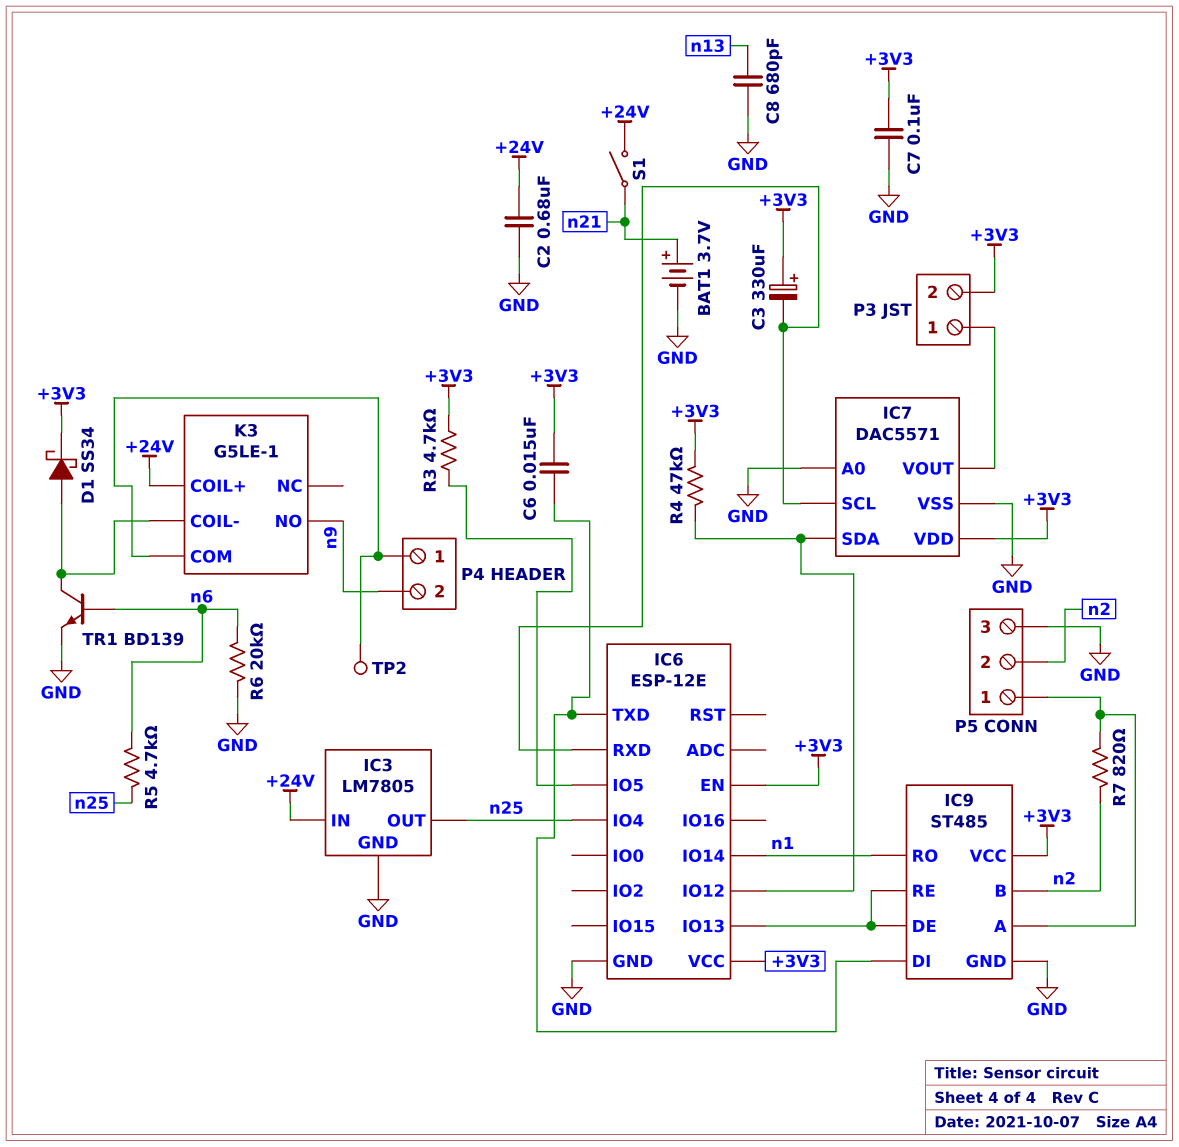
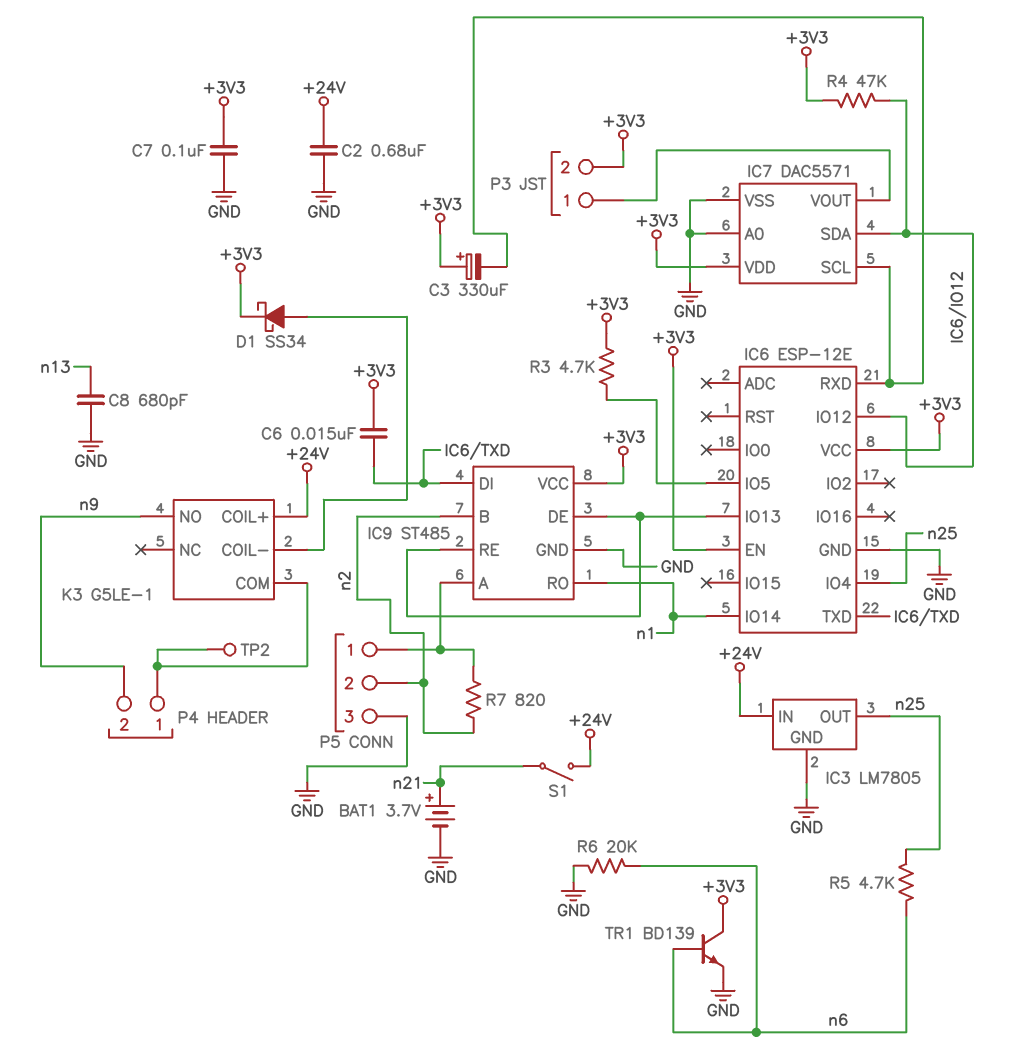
TR1: NPN BD139 (B n6, C K3/COIL-, E GND) -> NPN BD139 (B n6, C +3V3, E GND)

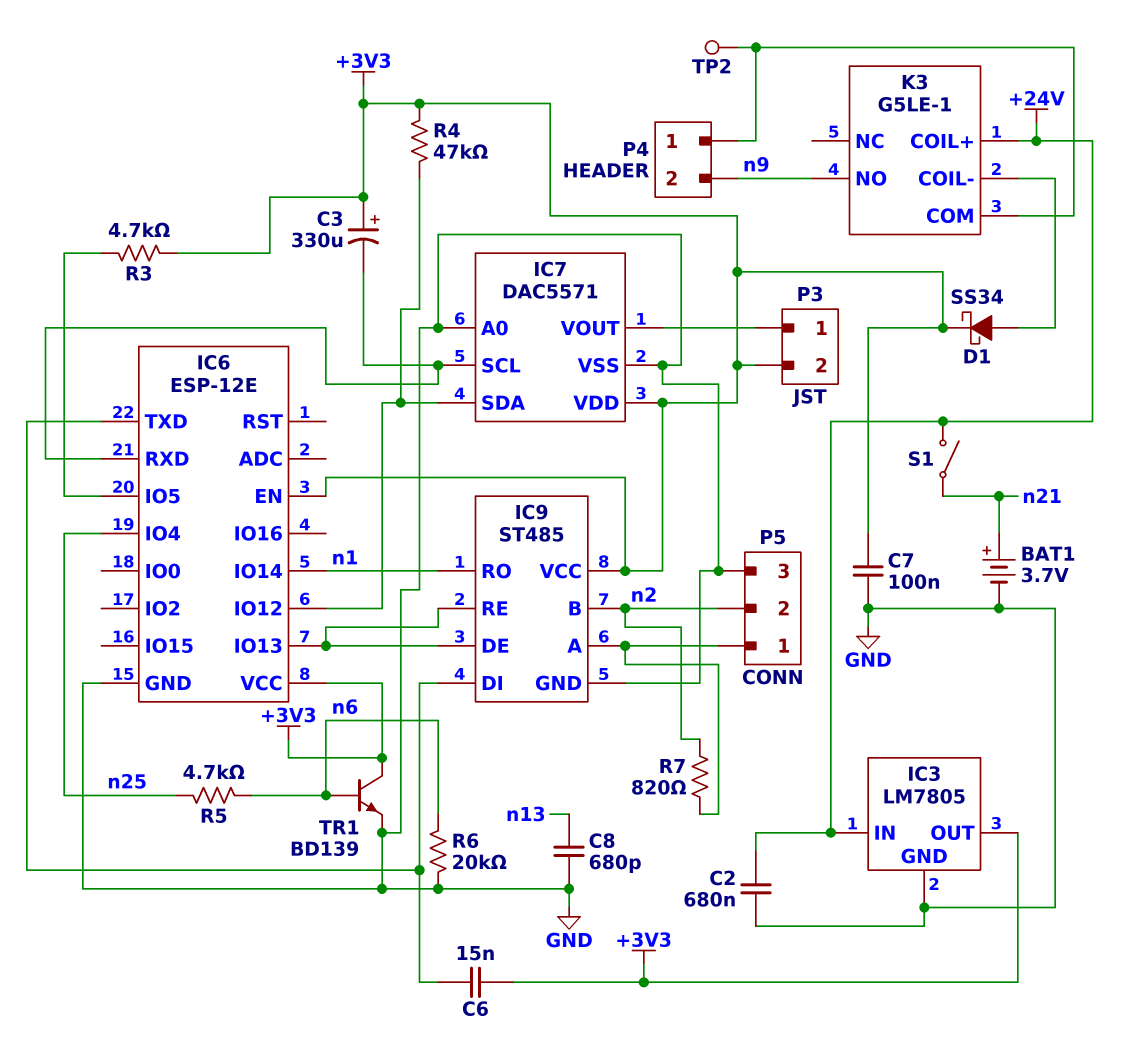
IC3 pin OUT: n25 -> +3V3

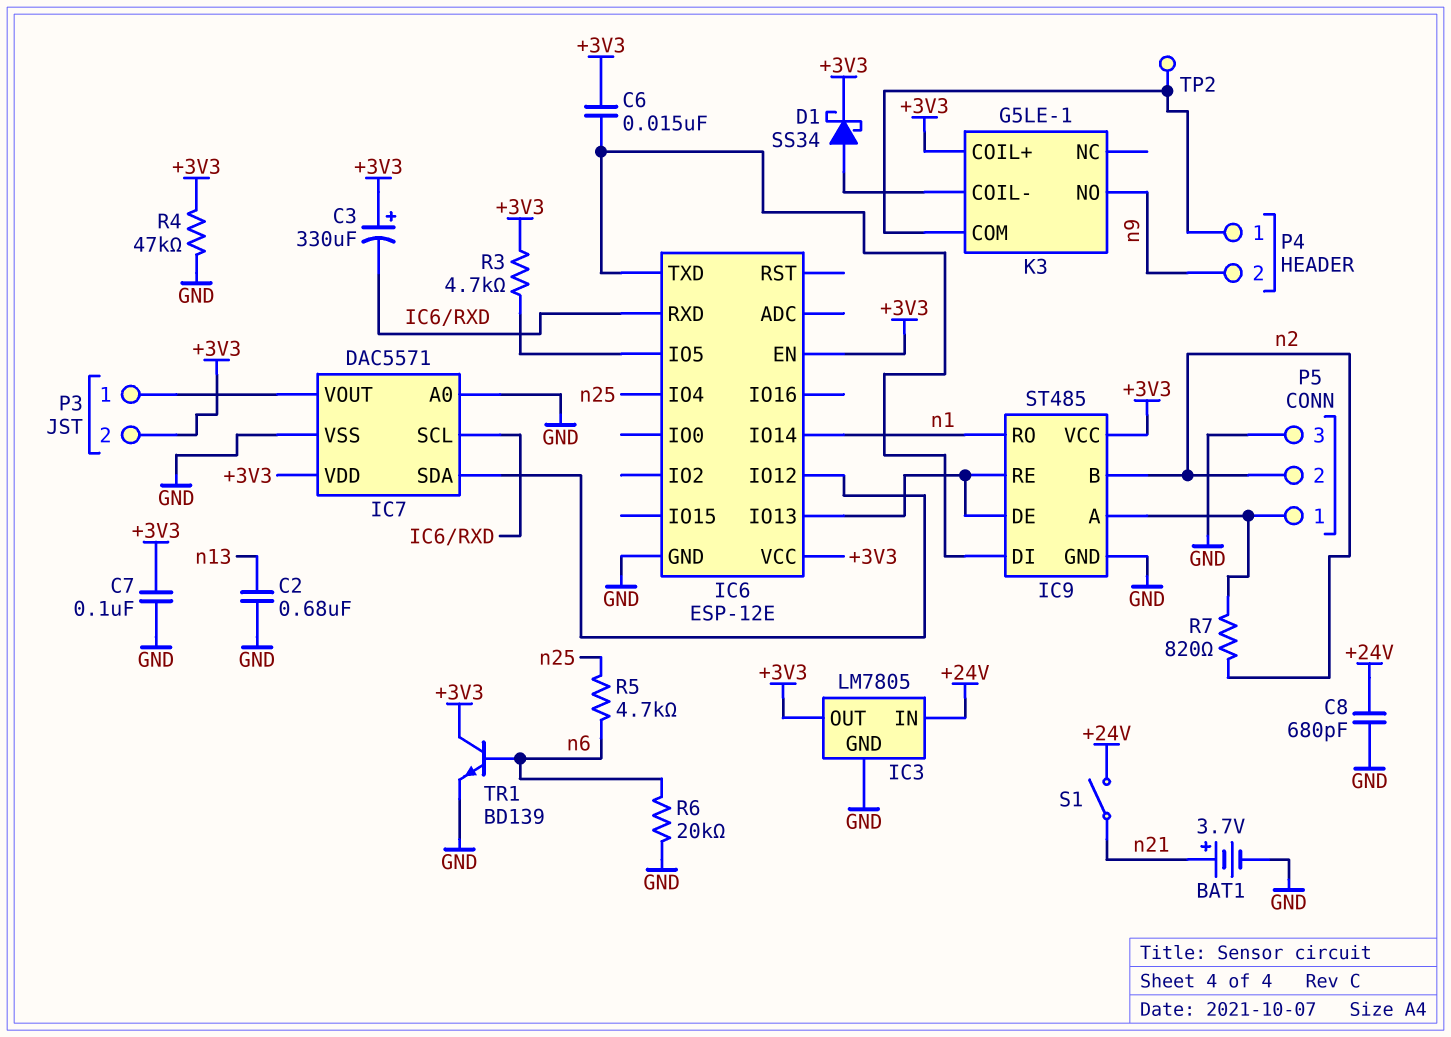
C2: 680nF (+24V, GND) -> 680nF (GND, n13)
C8: 680pF (GND, n13) -> 680pF (+24V, GND)
K3 pin COIL+: +24V -> +3V3
R4: 47k (+3V3, IC6/IO12) -> 47k (+3V3, GND)

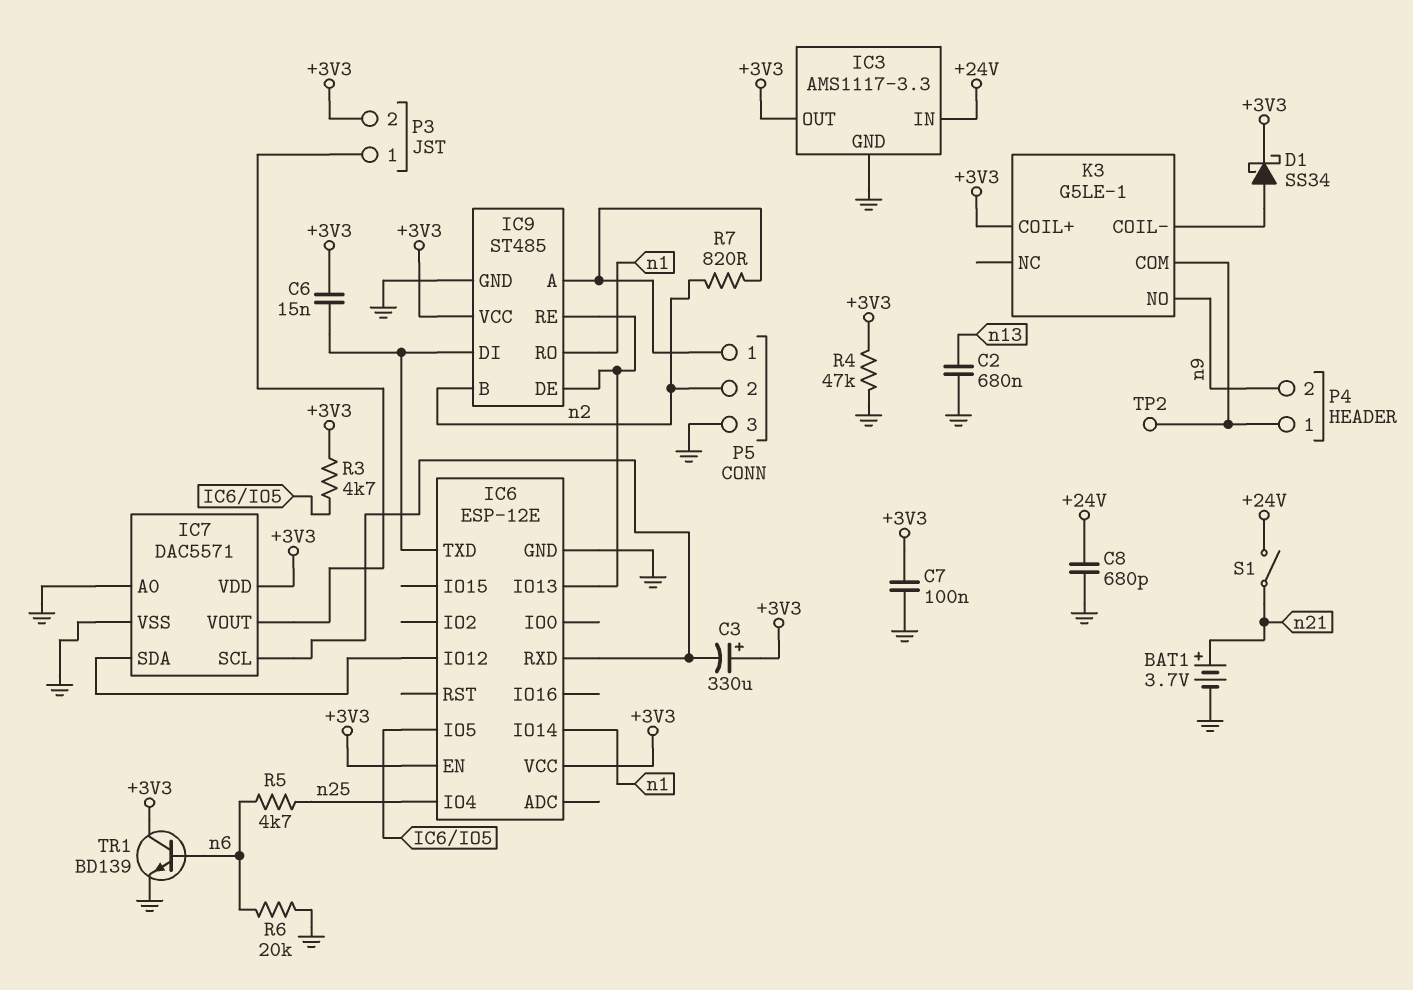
IC3: LM7805 -> AMS1117-3.3

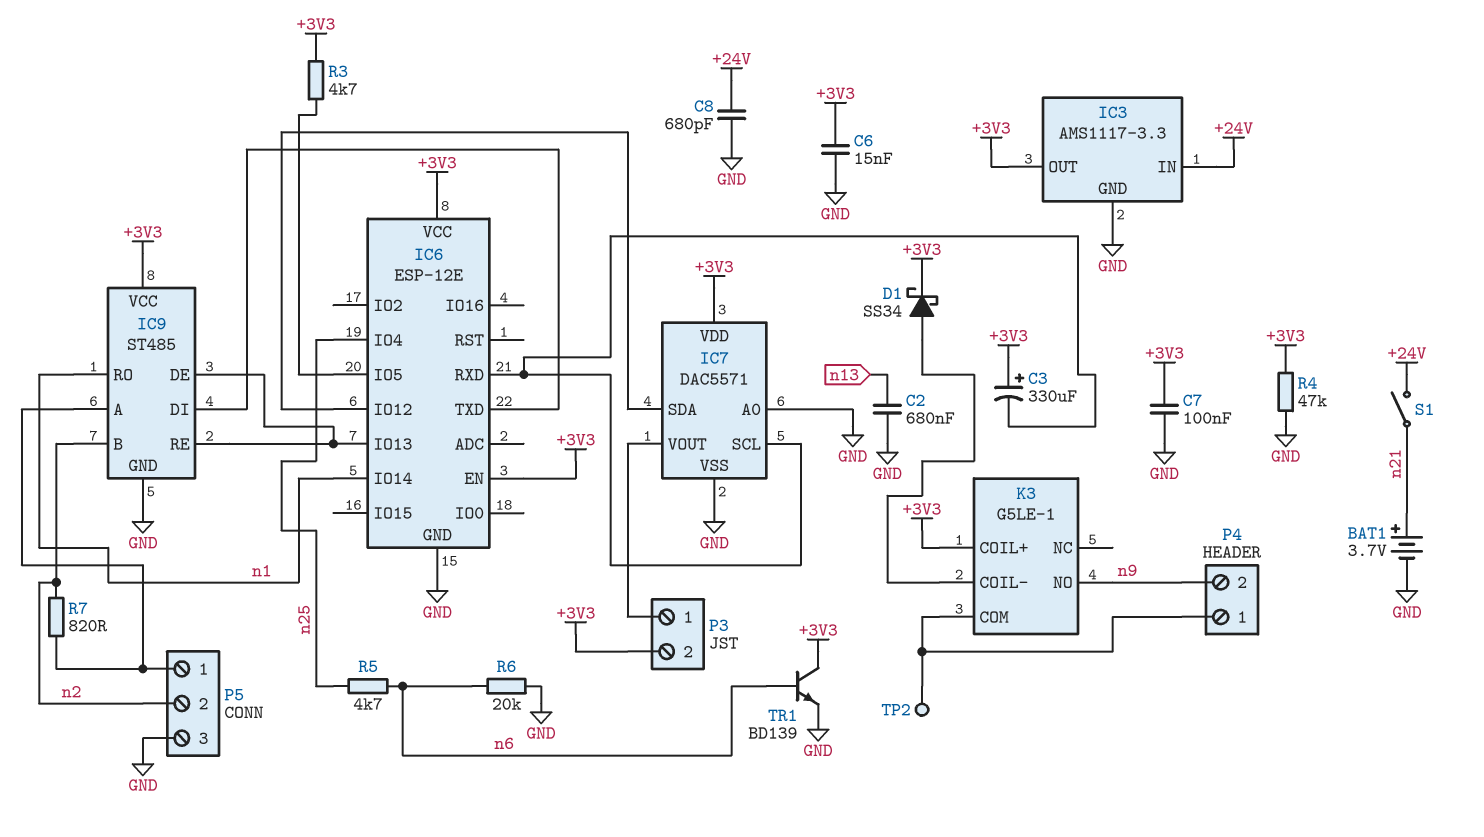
C6: 15nF (+3V3, IC6/TXD) -> 15nF (+3V3, GND)

